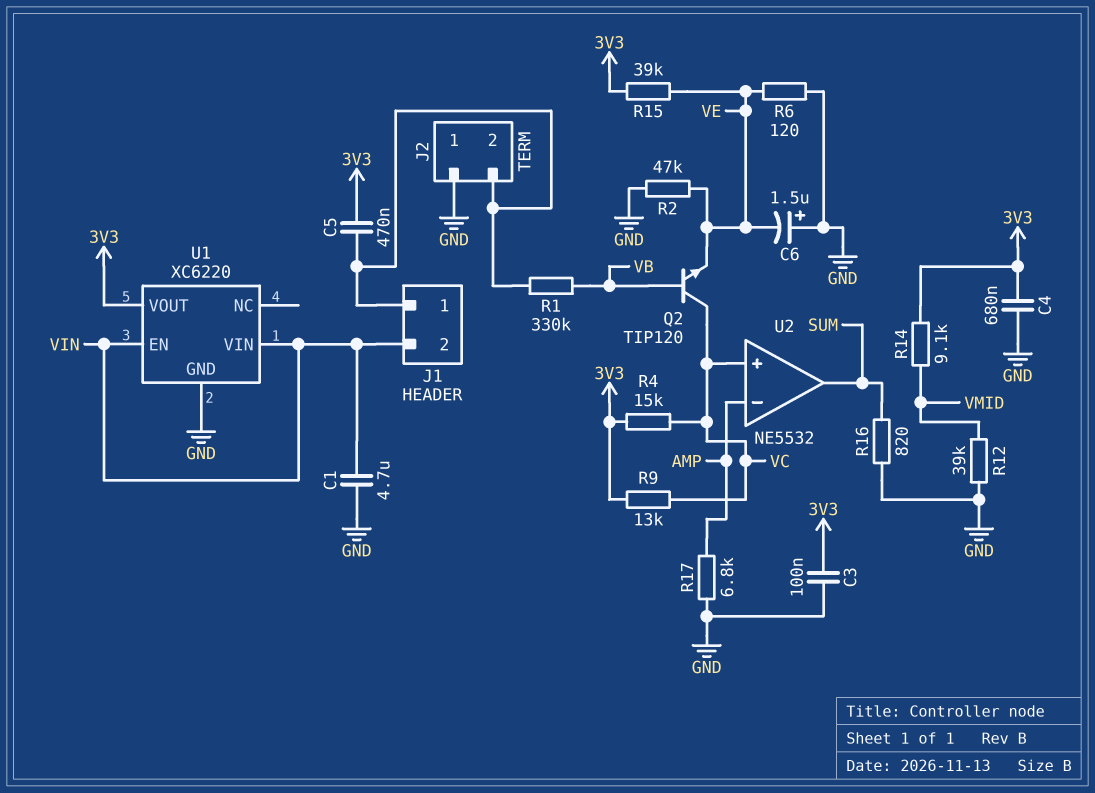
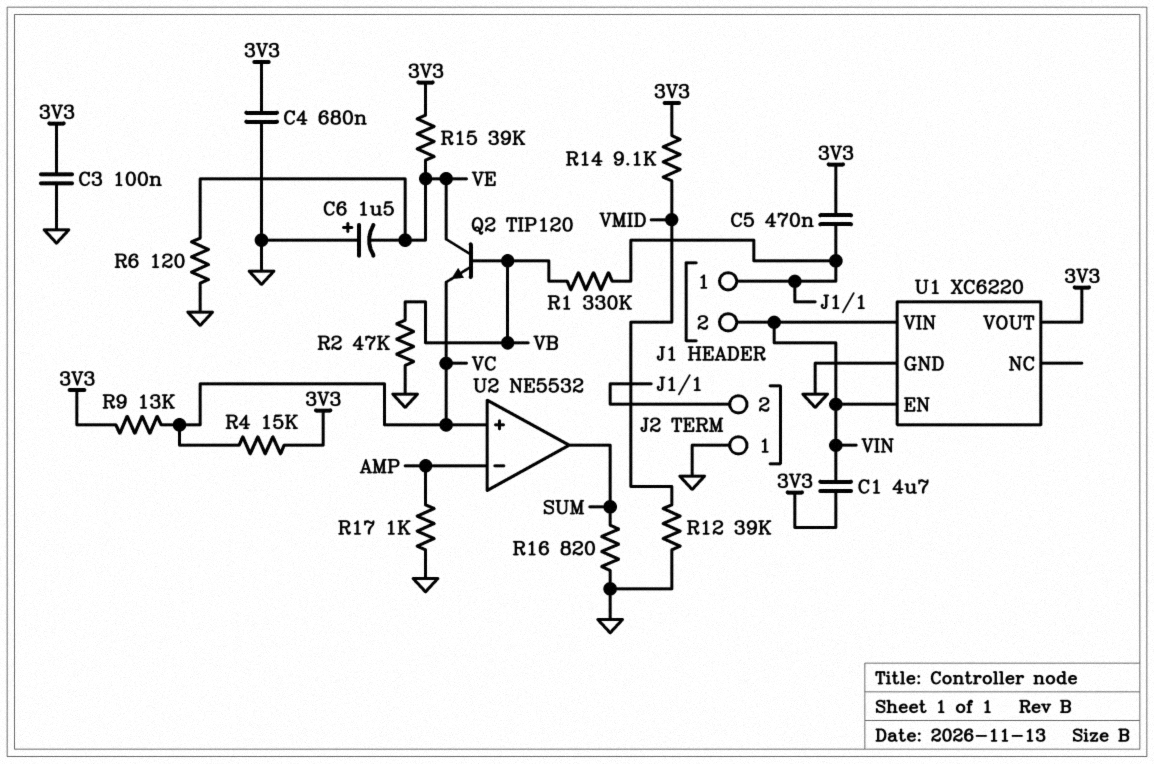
C1: 4.7uF (GND, VIN) -> 4.7uF (3V3, VIN)
Q2: NPN TIP120 (B VB, C VC, E VE) -> NPN TIP120 (B VB, C VE, E VC)
R2: 47k (GND, VE) -> 47k (GND, VB)
R17: 6.8k (AMP, GND) -> 1k (AMP, GND)

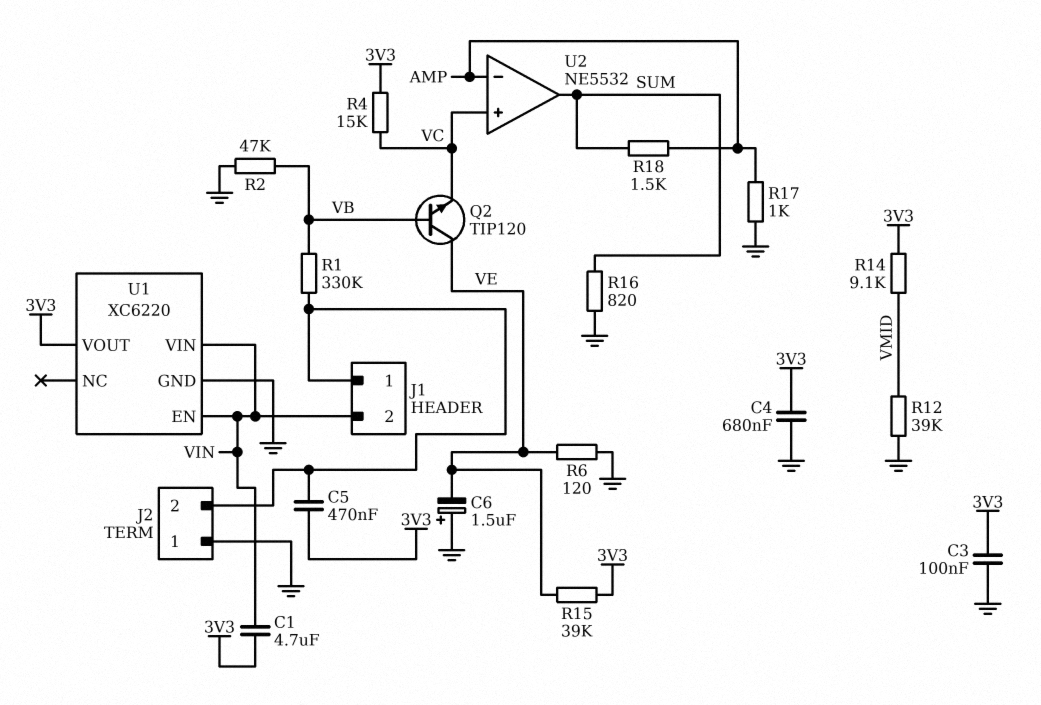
R9: 13k (3V3, VC) -> none
R18: none -> 1.5k (AMP, SUM)

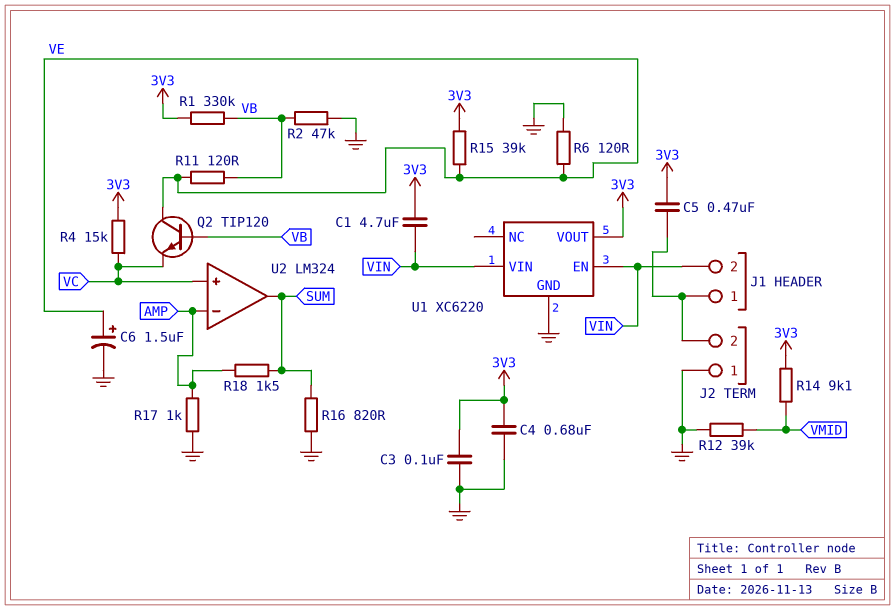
C6: 1.5uF (plus GND, minus VE) -> 1.5uF (plus VE, minus GND)
R1: 330k (J1/1, VB) -> 330k (3V3, VB)
R11: none -> 120 (VB, VE)
U2: NE5532 -> LM324

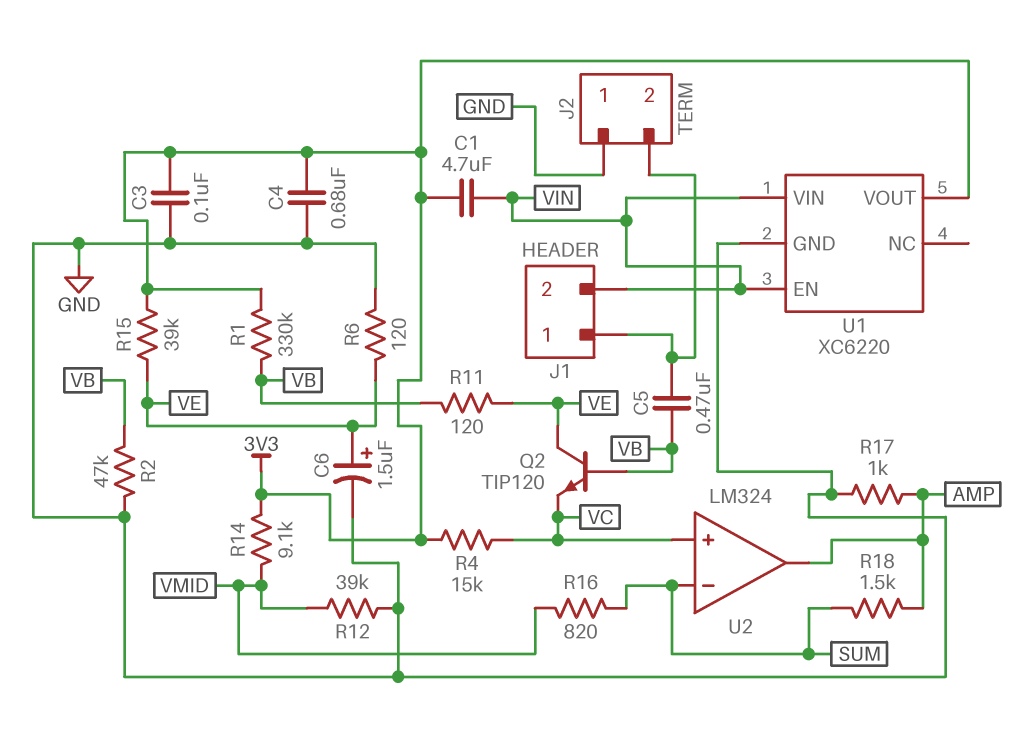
C5: 470nF (3V3, J1/1) -> 470nF (J1/1, VB)
R16: 820 (GND, SUM) -> 820 (SUM, VMID)
U2 pin in-: AMP -> SUM
U2 pin out: SUM -> AMP

